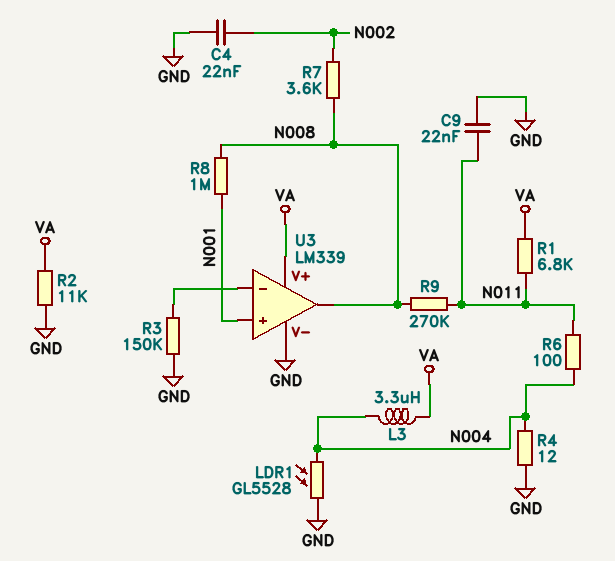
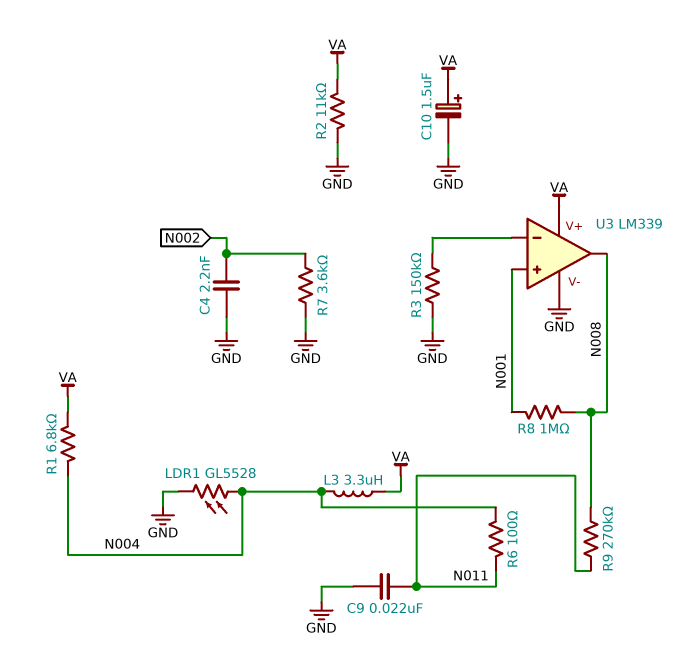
C4: 22nF (GND, N002) -> 2.2nF (GND, N002)
C10: none -> 1.5uF (plus VA, minus GND)
R1: 6.8k (N011, VA) -> 6.8k (N004, VA)
R4: 12 (GND, N004) -> none
R7: 3.6k (N002, N008) -> 3.6k (GND, N002)

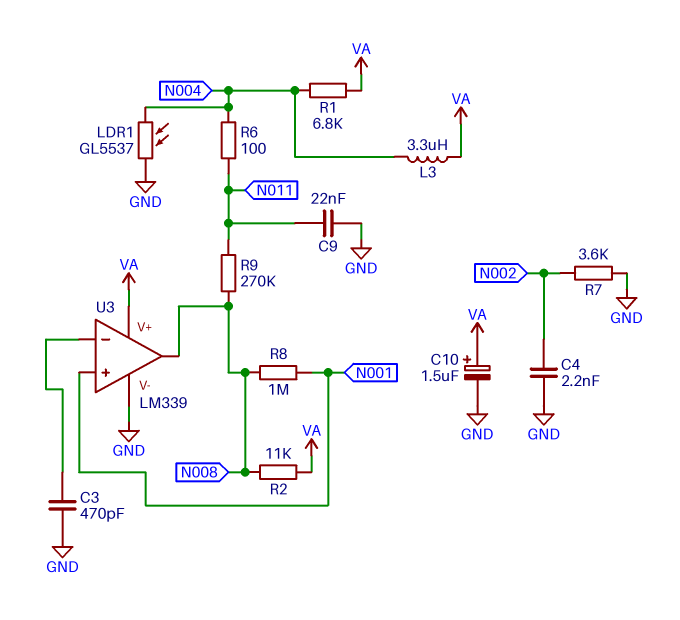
C3: none -> 470pF (GND, U3/in-)
LDR1: GL5528 (GND, N004) -> GL5537 (GND, N004)
R2: 11k (GND, VA) -> 11k (N008, VA)
R3: 150k (GND, U3/in-) -> none

